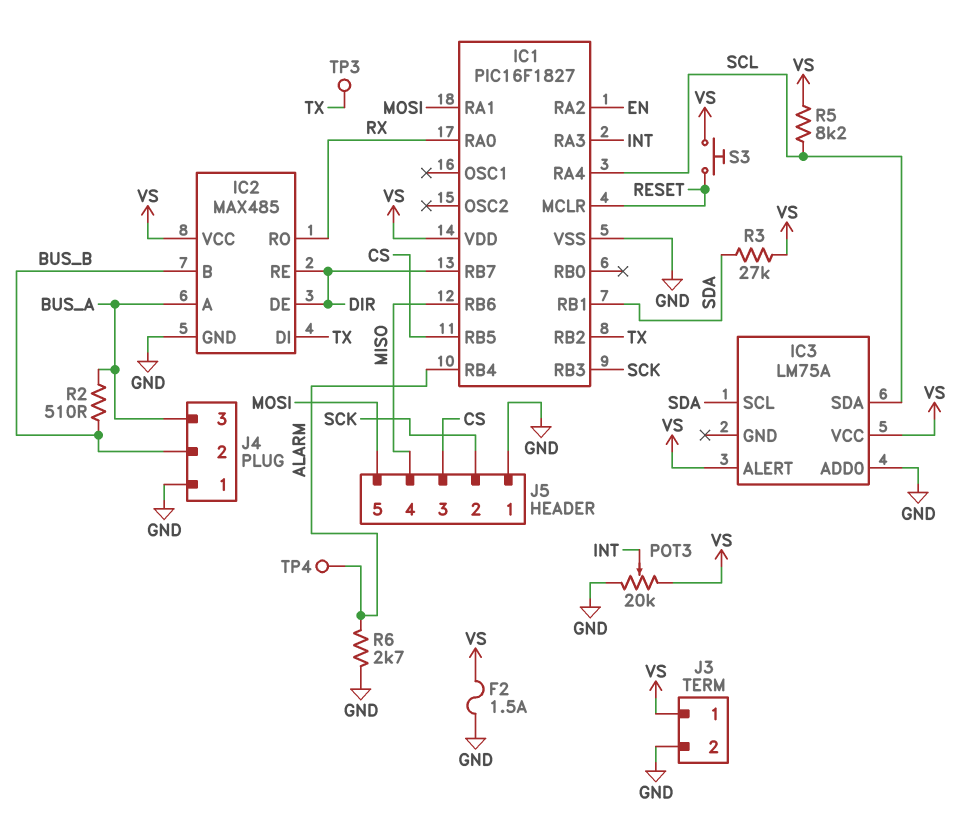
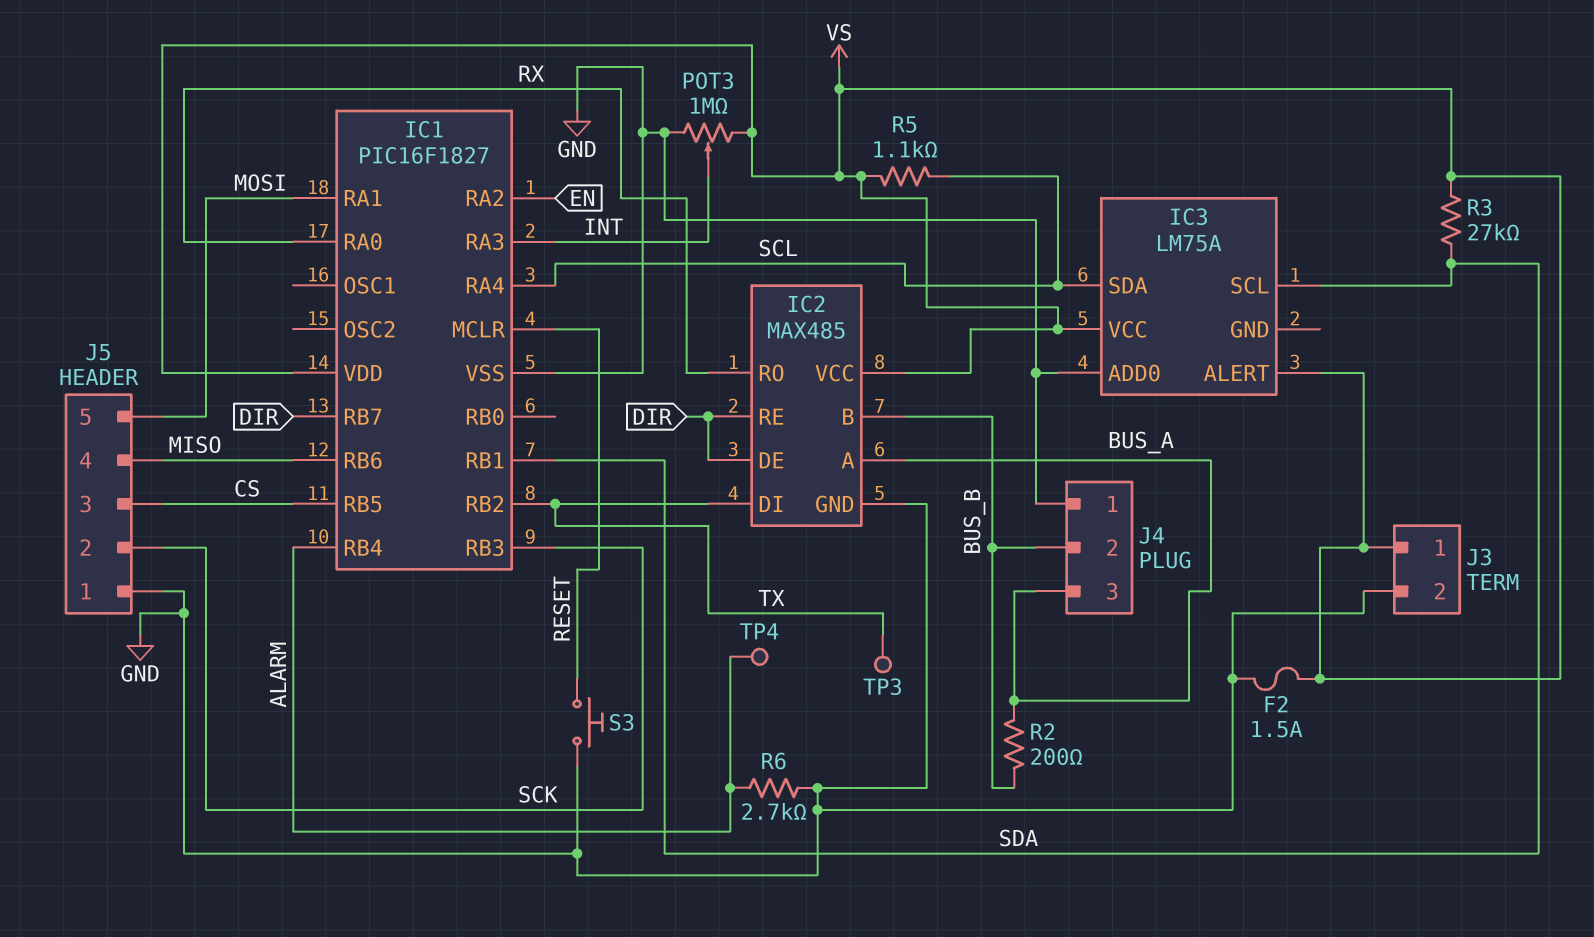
POT3: 20k (GND, VS, wiper INT) -> 1M (GND, VS, wiper INT)
R2: 510 (BUS_A, BUS_B) -> 200 (BUS_A, BUS_B)
R5: 8.2k (SCL, VS) -> 1.1k (SCL, VS)
S3: button (RESET, VS) -> button (GND, RESET)

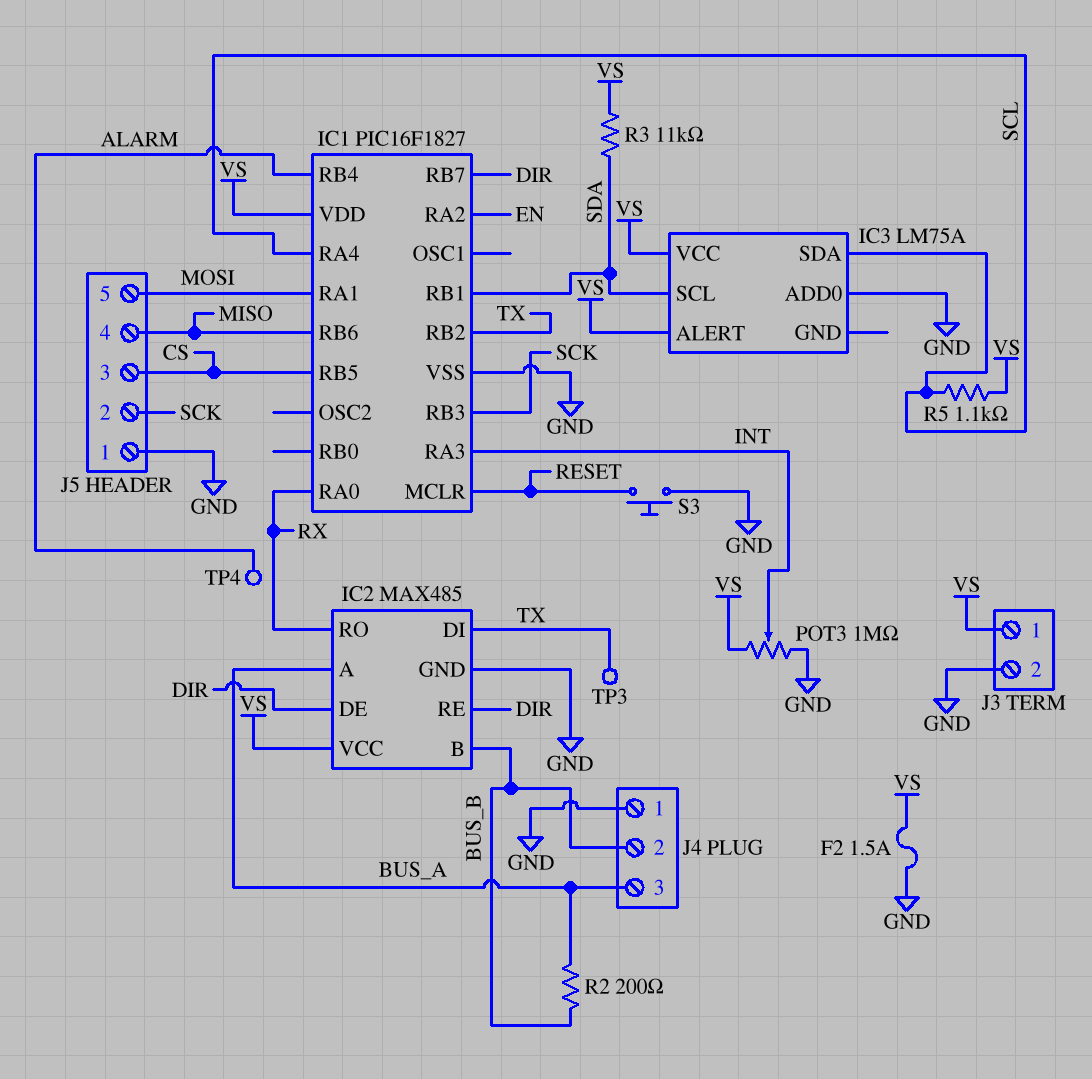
R3: 27k (SDA, VS) -> 11k (SDA, VS)
R6: 2.7k (ALARM, GND) -> none

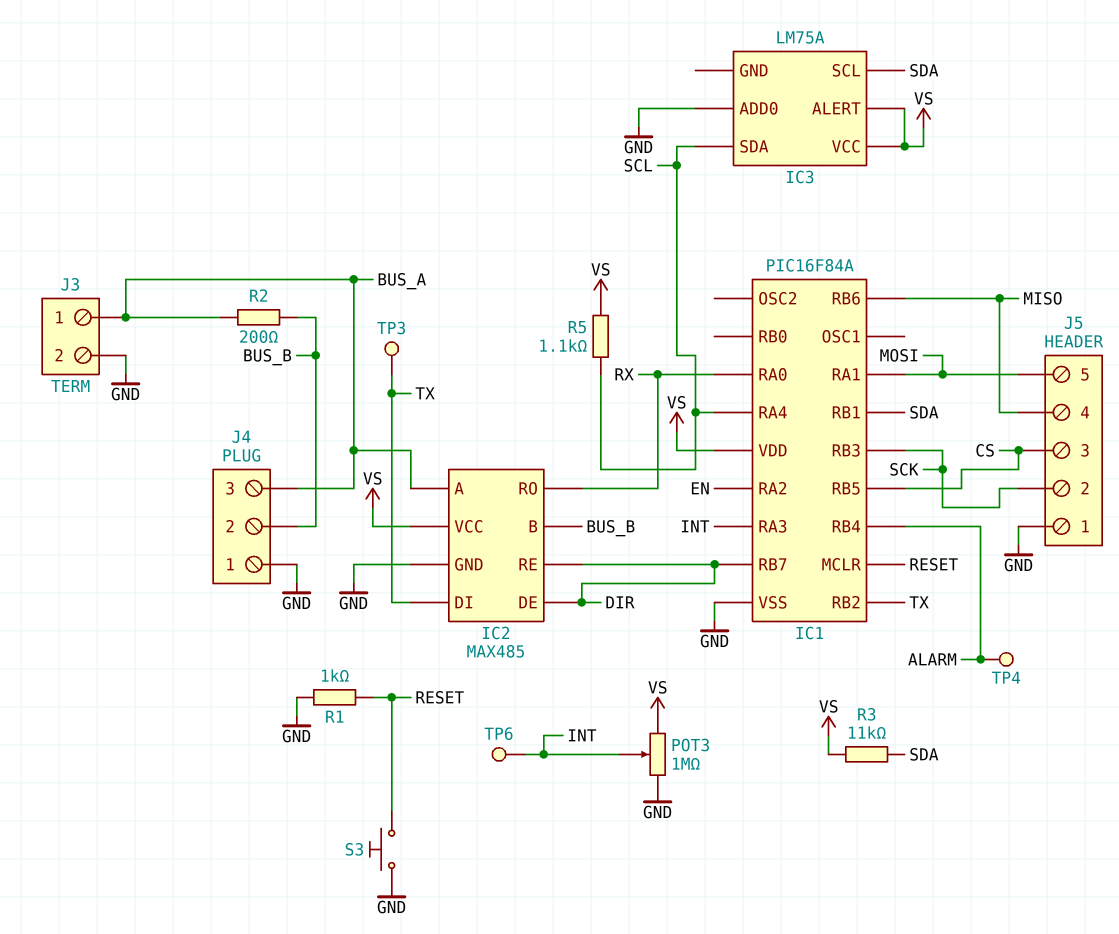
F2: 1.5A (GND, VS) -> none
IC1: PIC16F1827 -> PIC16F84A
J3 pin 1: VS -> BUS_A
R1: none -> 1k (GND, RESET)
TP6: none -> test point (INT)

